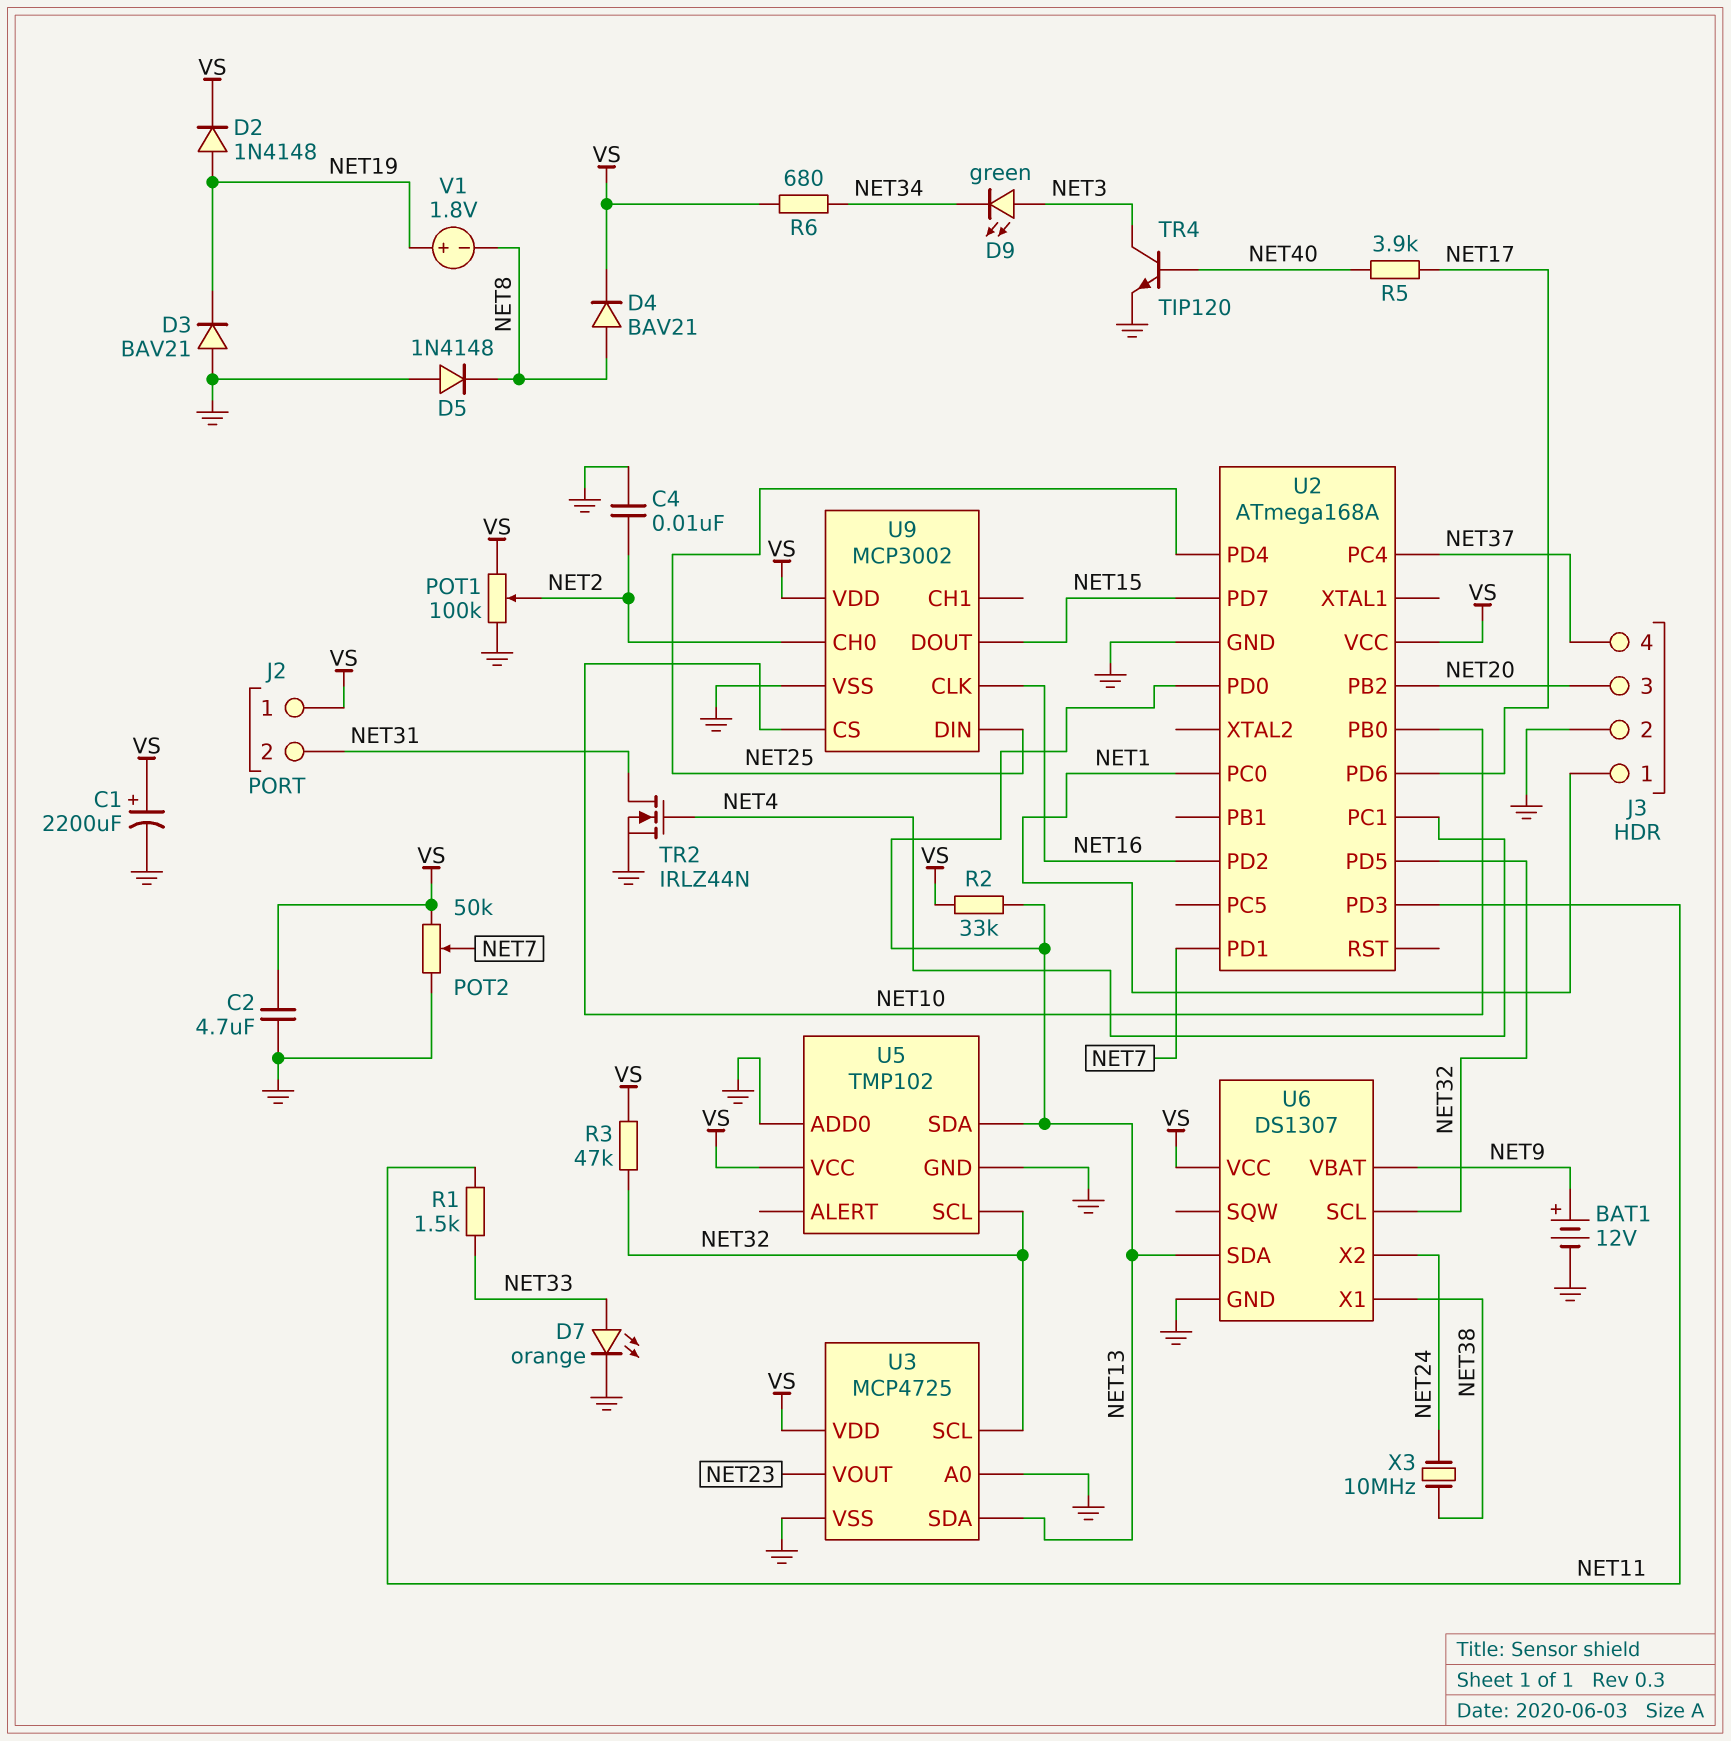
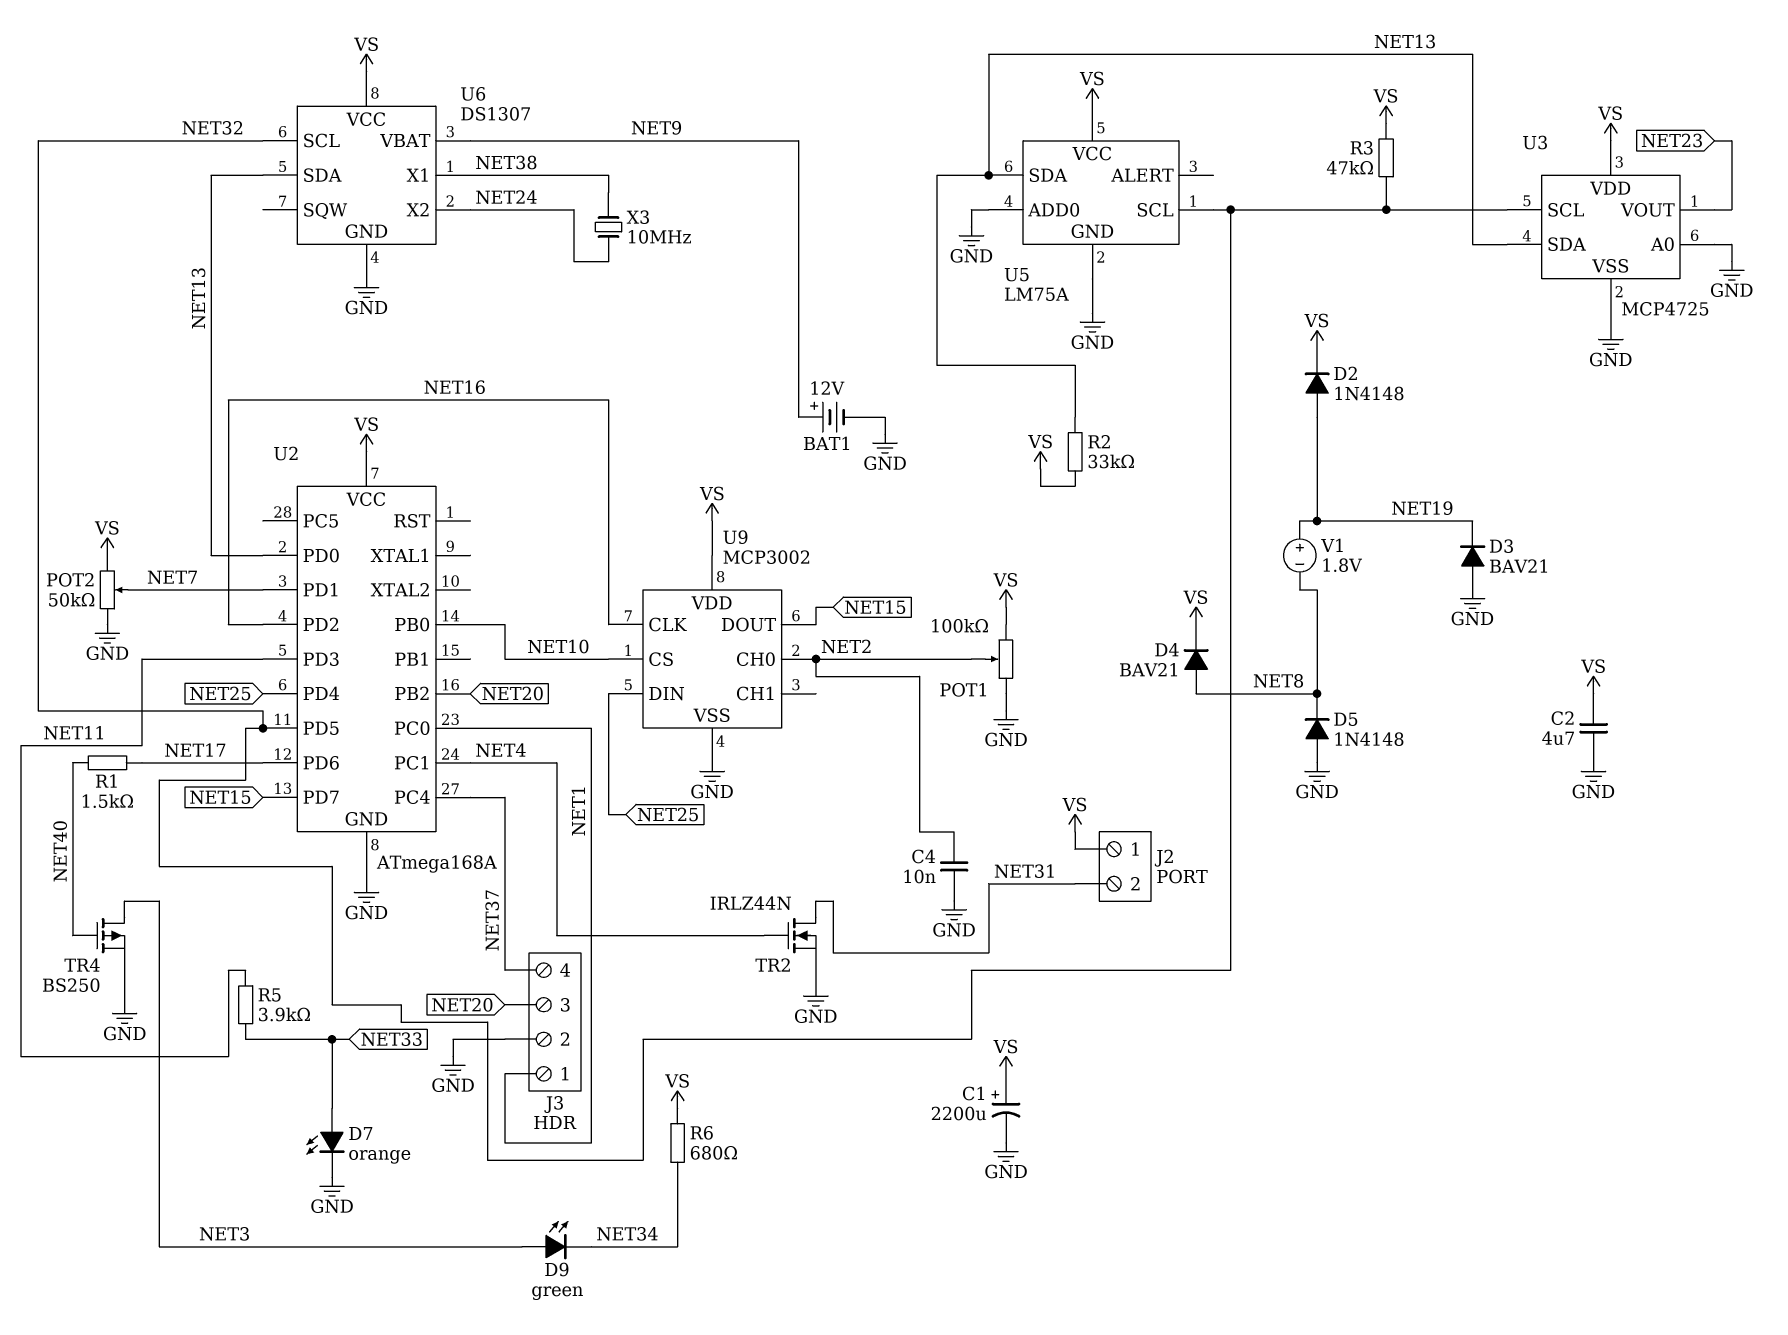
R1: 1.5k (NET11, NET33) -> 1.5k (NET17, NET40)
R5: 3.9k (NET17, NET40) -> 3.9k (NET11, NET33)
TR4: NPN TIP120 (B NET40, C NET3, E GND) -> PMOS BS250 (G NET40, D NET3, S GND)
U5: TMP102 -> LM75A

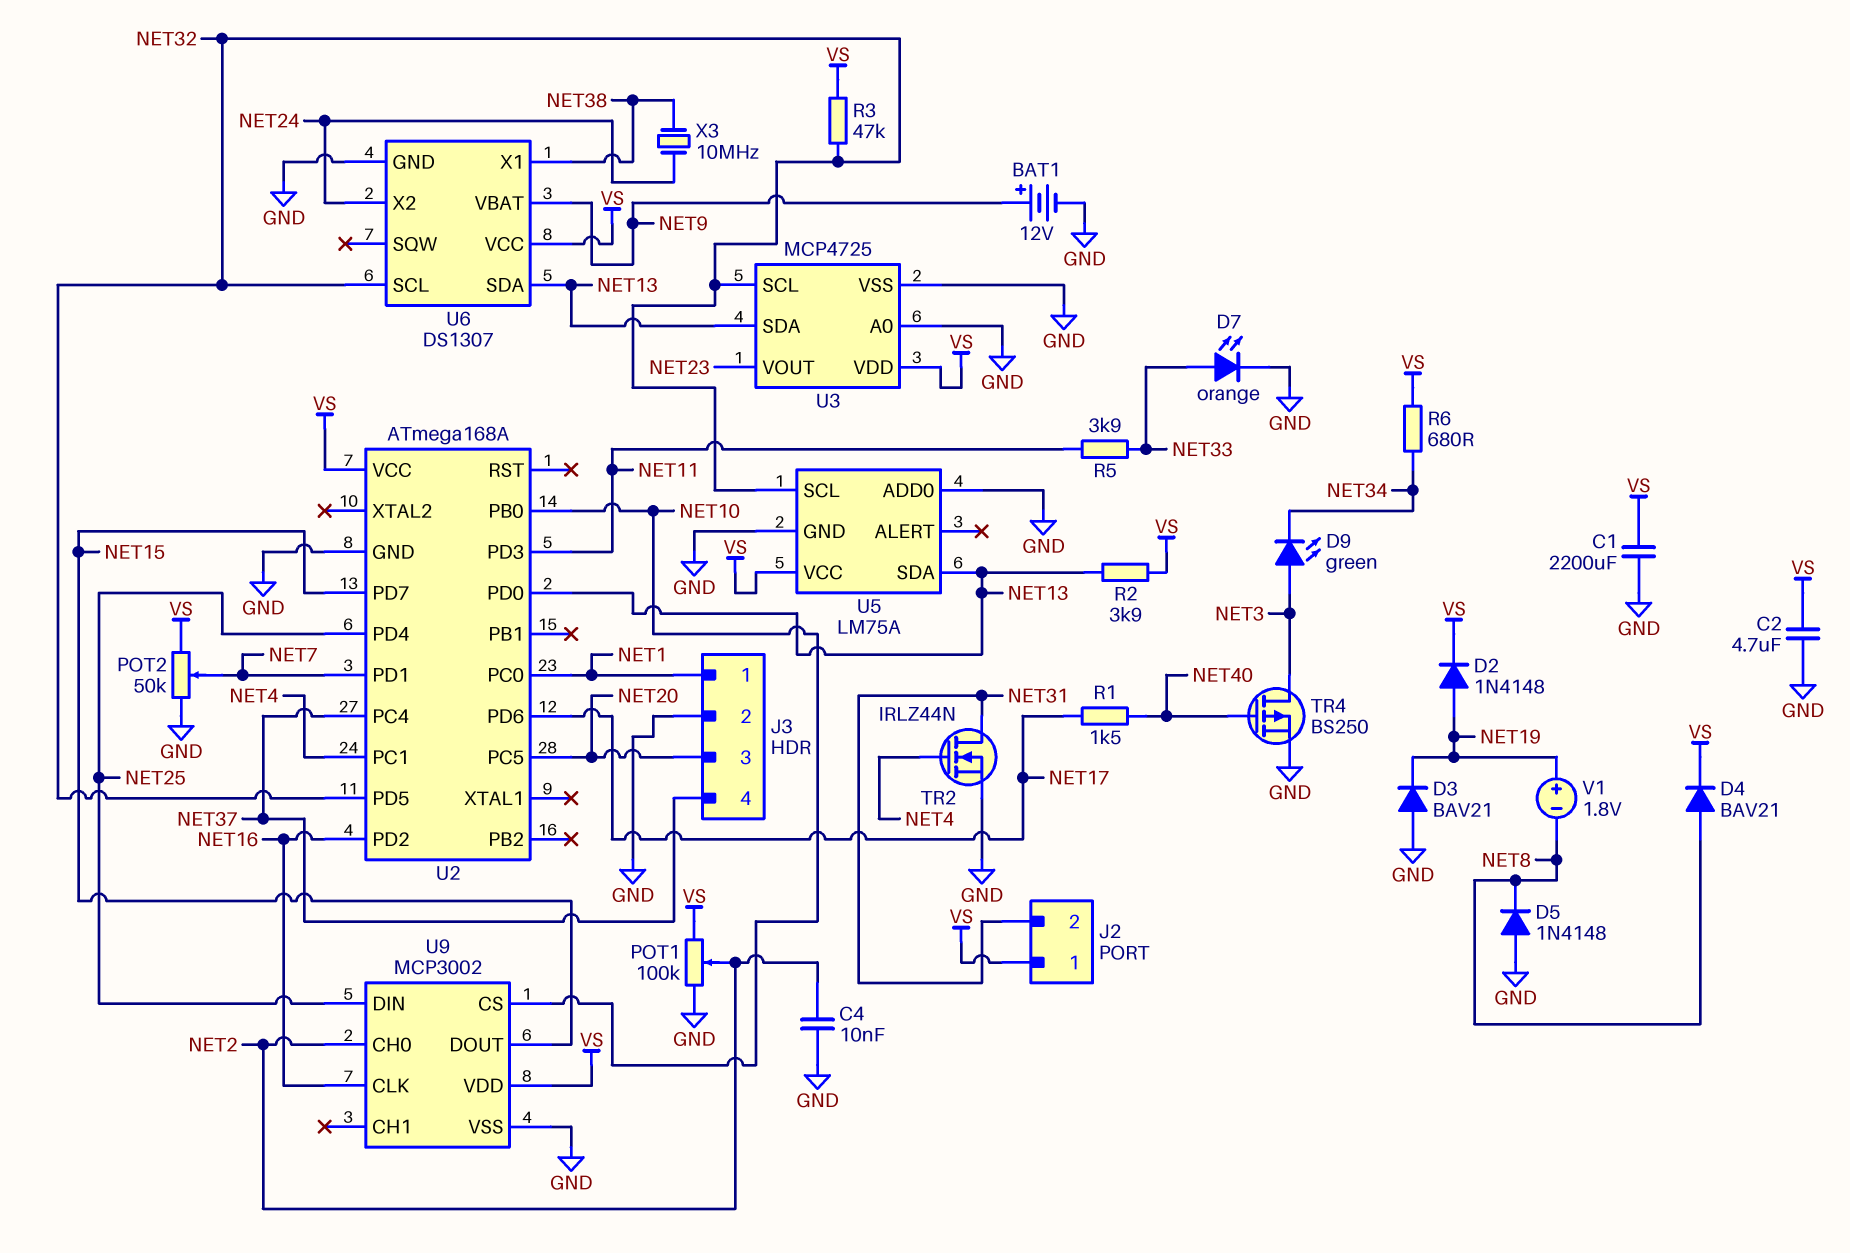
C1: 2200uF (plus VS, minus GND) -> 2200uF (GND, VS)
R2: 33k (NET13, VS) -> 3.9k (NET13, VS)
U2 pin PB2: NET20 -> none
U2 pin PC5: none -> NET20

